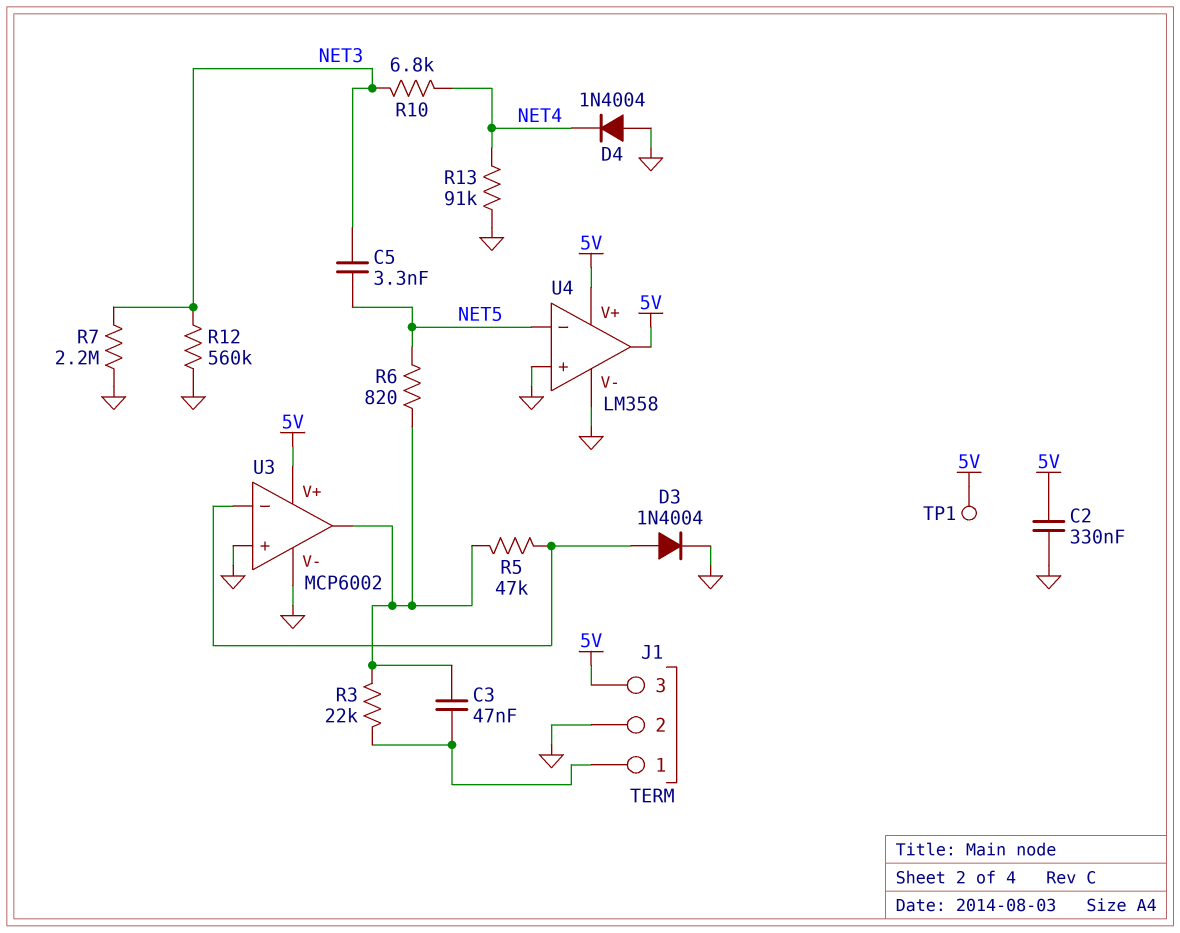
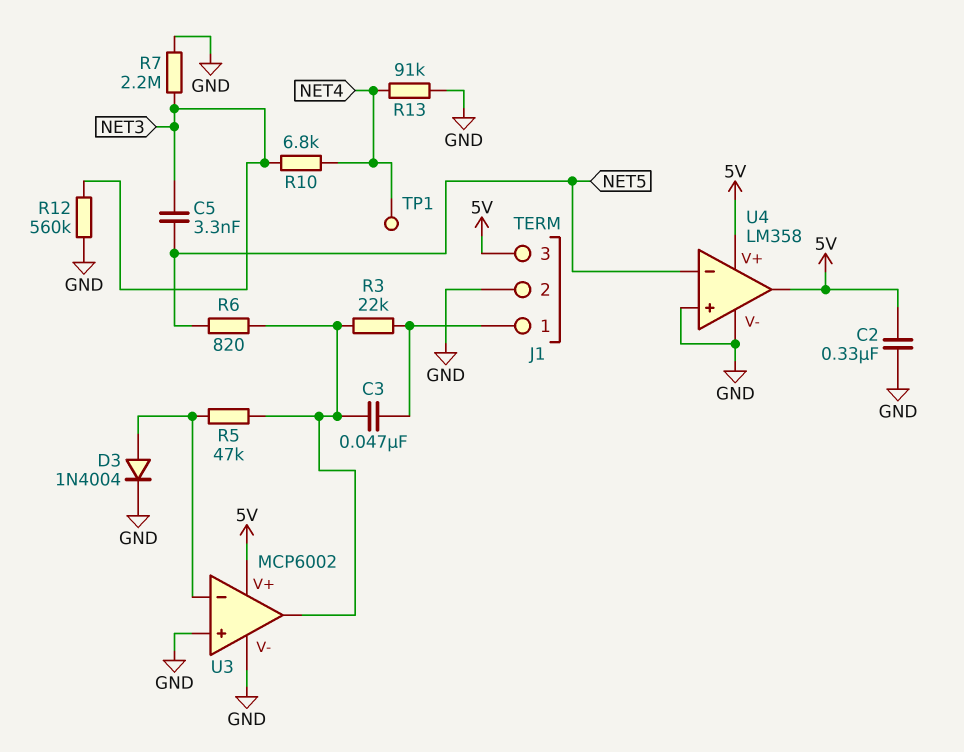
D4: diode 1N4004 (A GND, K NET4) -> none
TP1: test point (5V) -> test point (NET4)

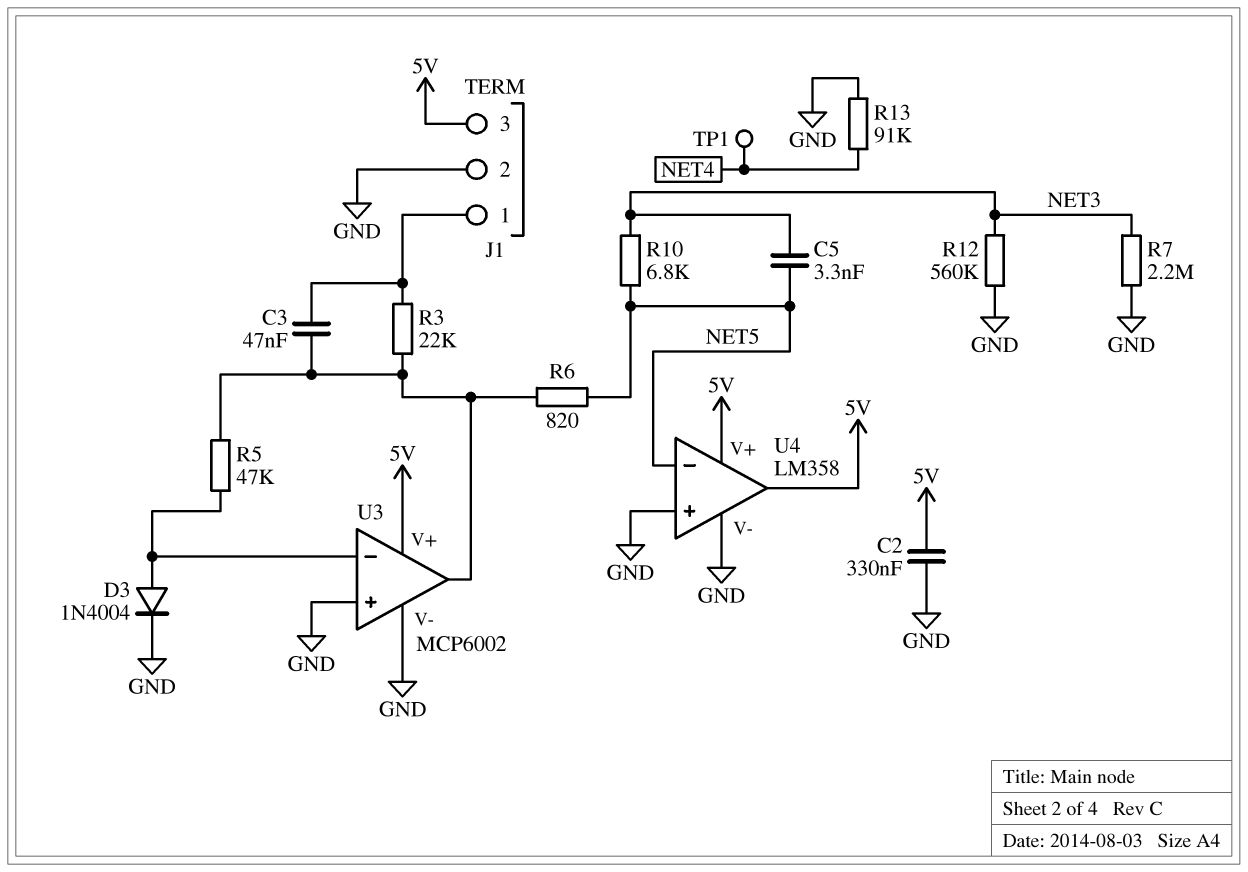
R10: 6.8k (NET3, NET4) -> 6.8k (NET3, NET5)

